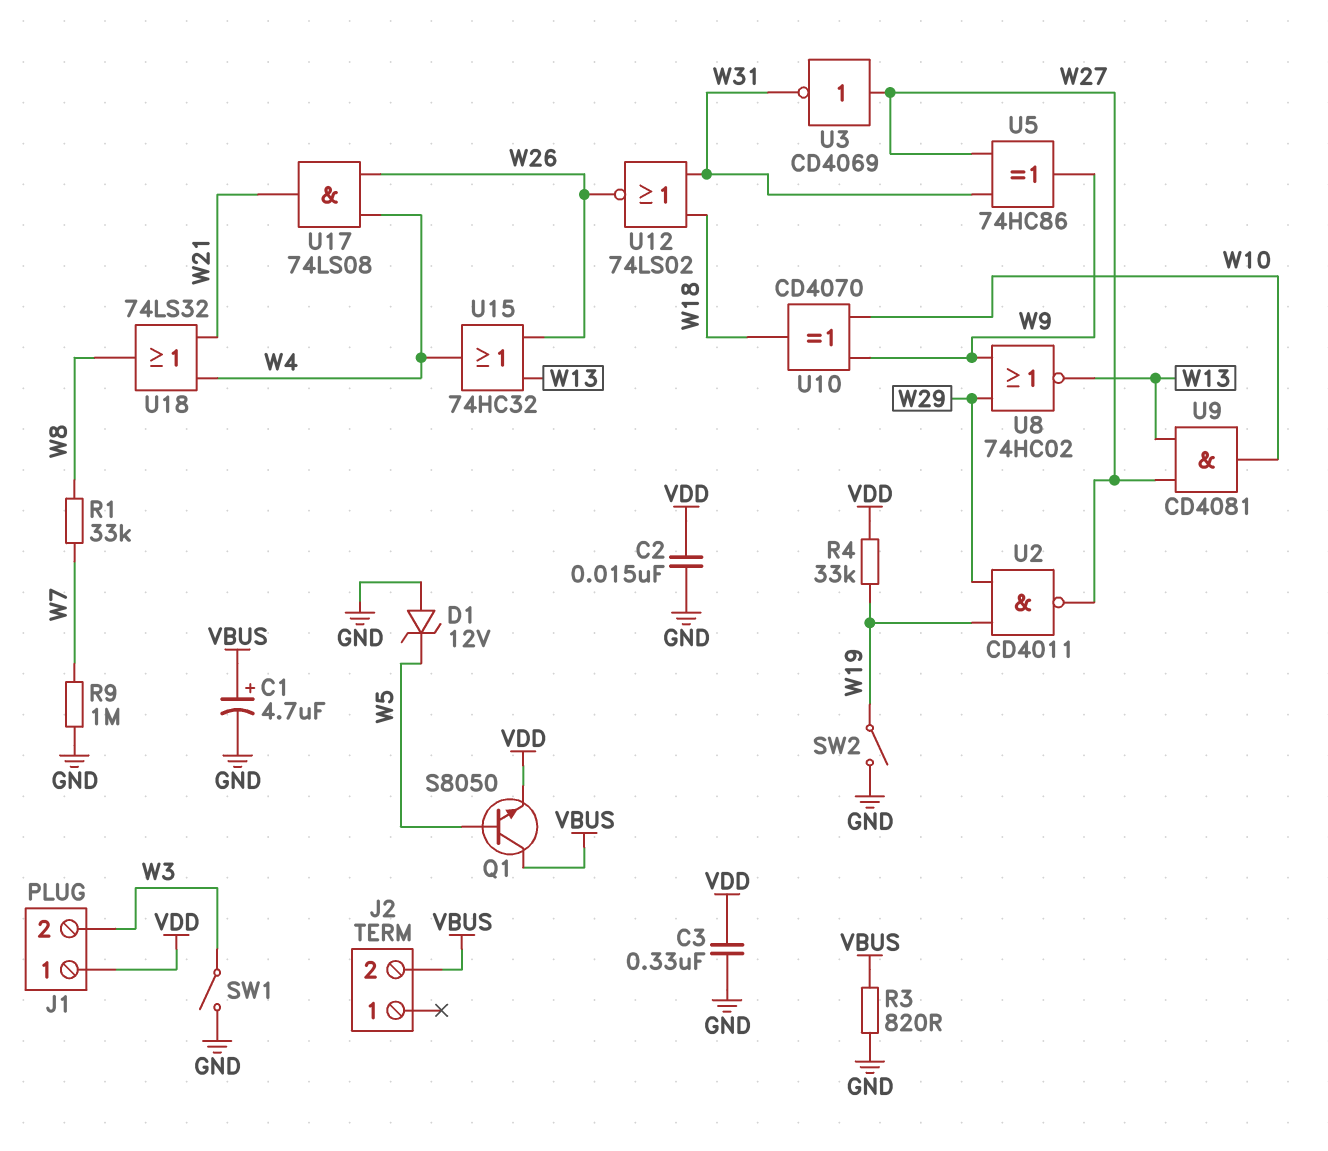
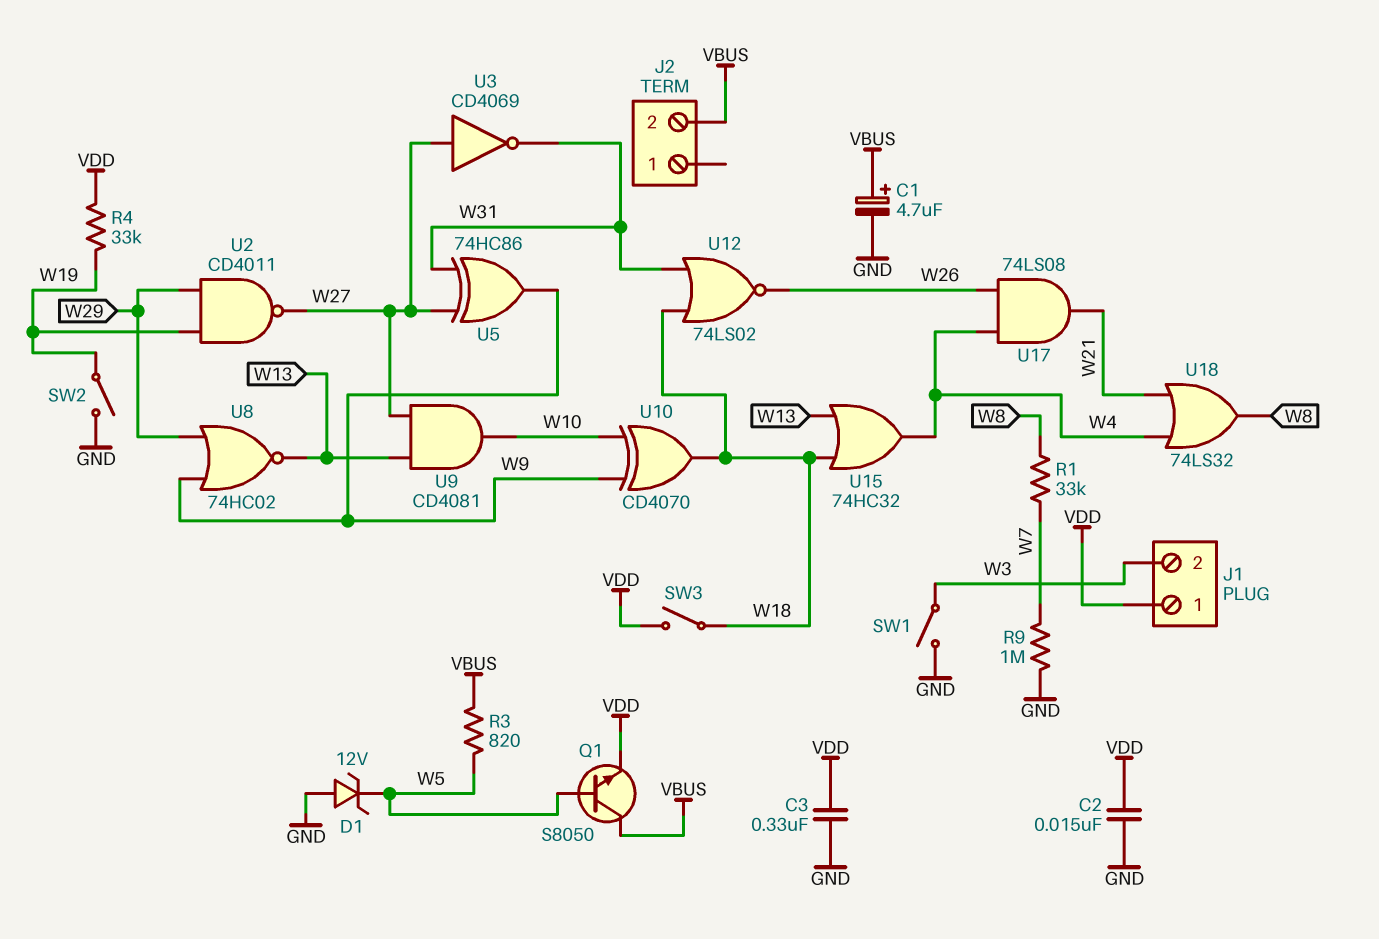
R3: 820 (GND, VBUS) -> 820 (VBUS, W5)
SW3: none -> switch (VDD, W18)
U15: OR 74HC32 (in W13, in W26, out W4) -> OR 74HC32 (in W13, in W18, out W4)

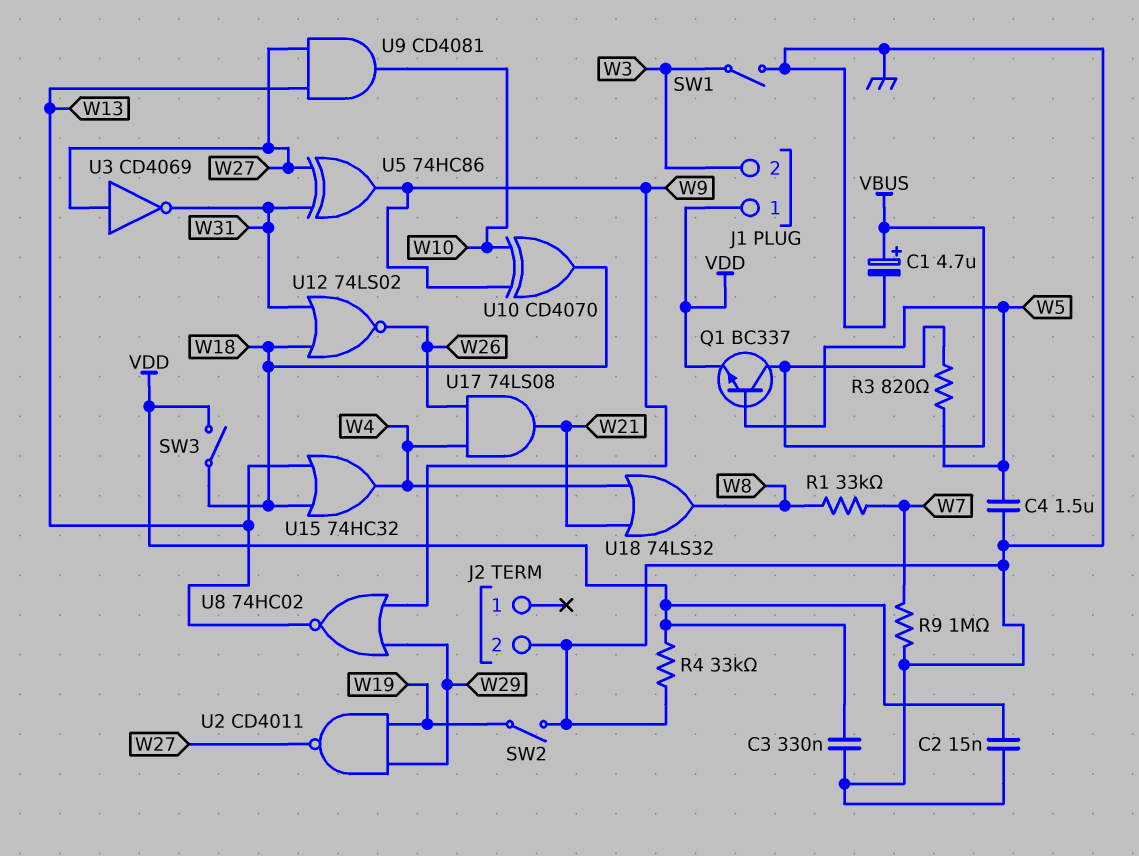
C4: none -> 1.5uF (GND, W5)
D1: zener 12V (A GND, K W5) -> none
J2 pin 2: VBUS -> GND
Q1: NPN S8050 (B W5, C VBUS, E VDD) -> NPN BC337 (B W5, C VBUS, E VDD)
R4: 33k (VDD, W19) -> 33k (GND, VDD)

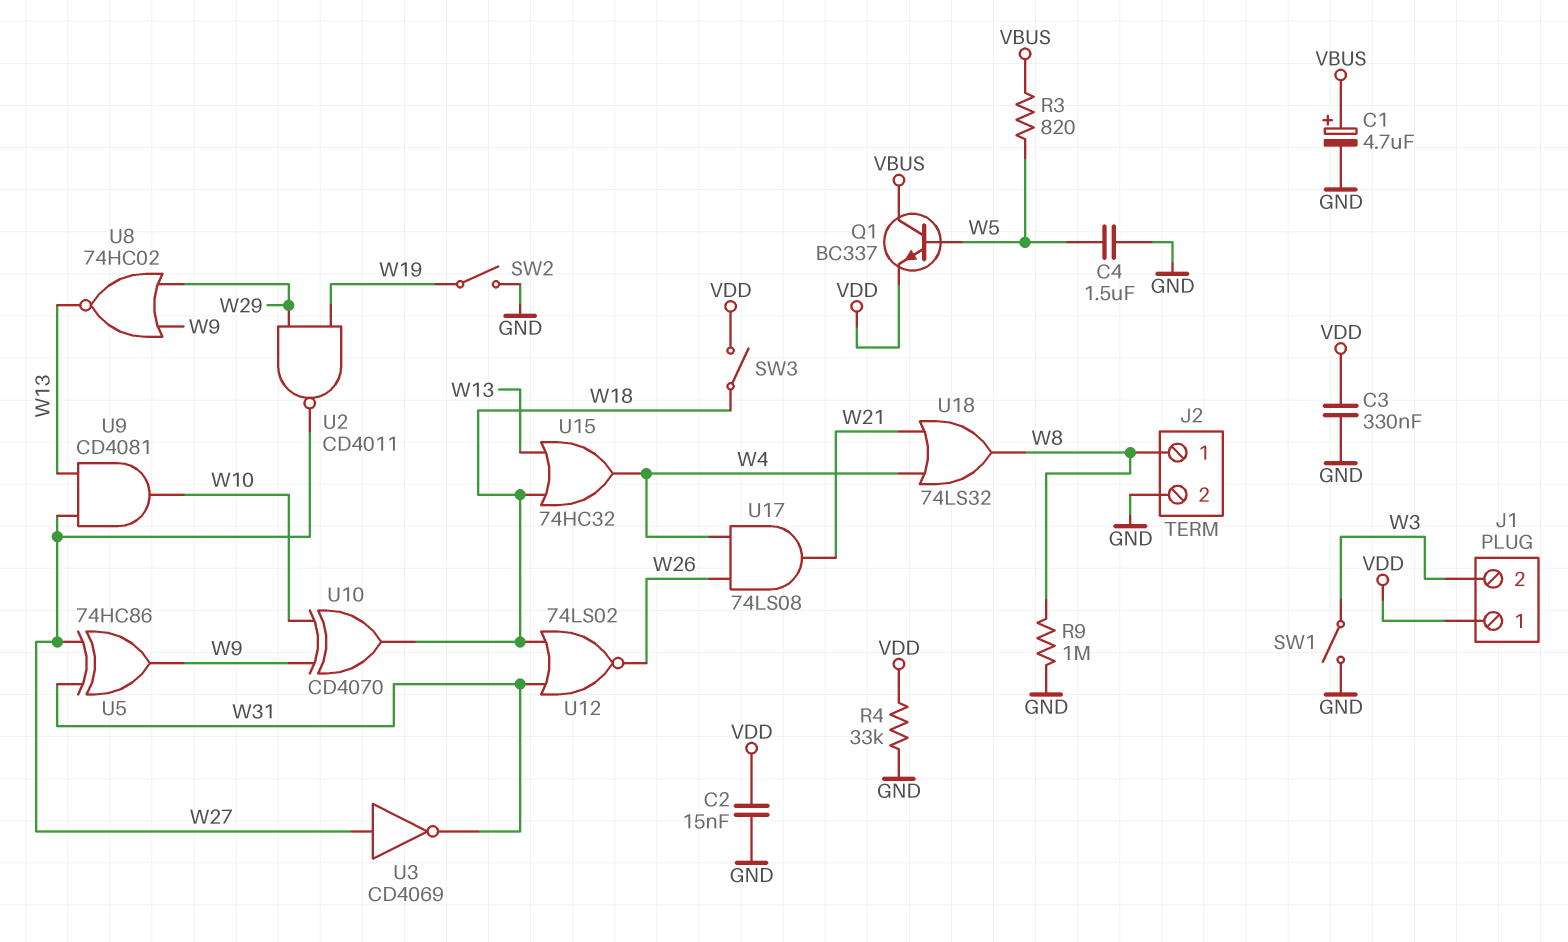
J2 pin 1: none -> W8
R1: 33k (W7, W8) -> none
R9: 1M (GND, W7) -> 1M (GND, W8)

